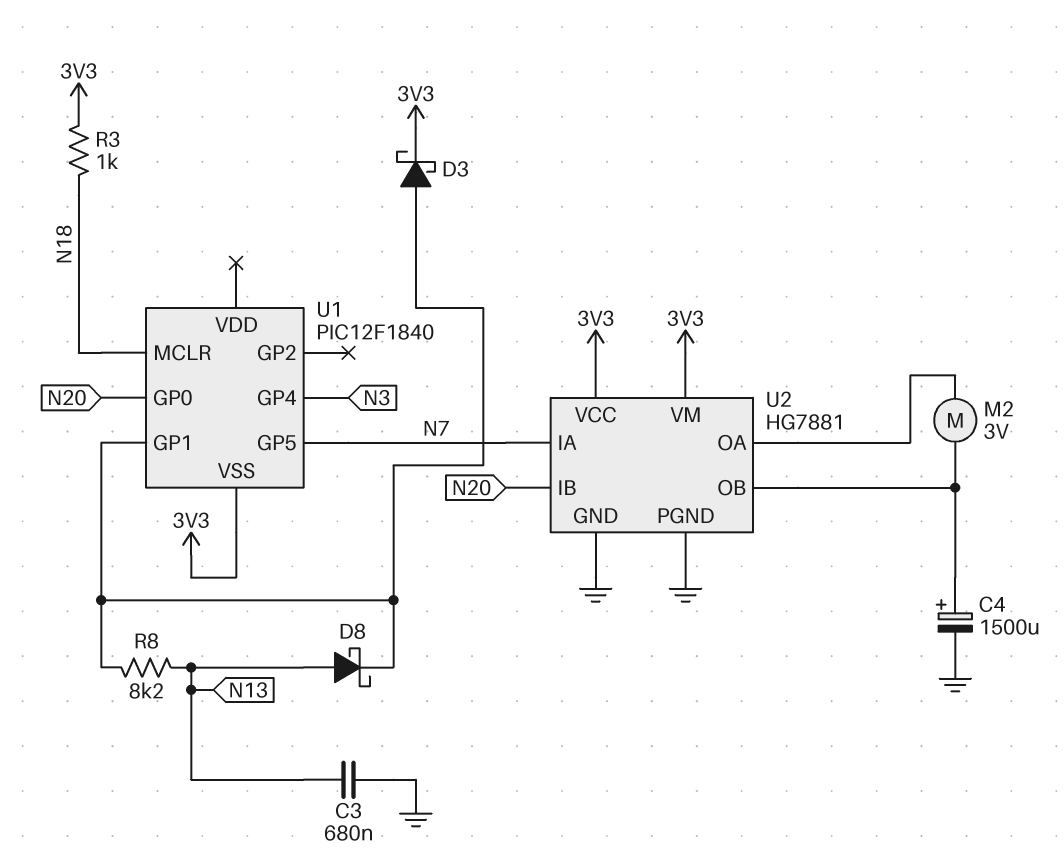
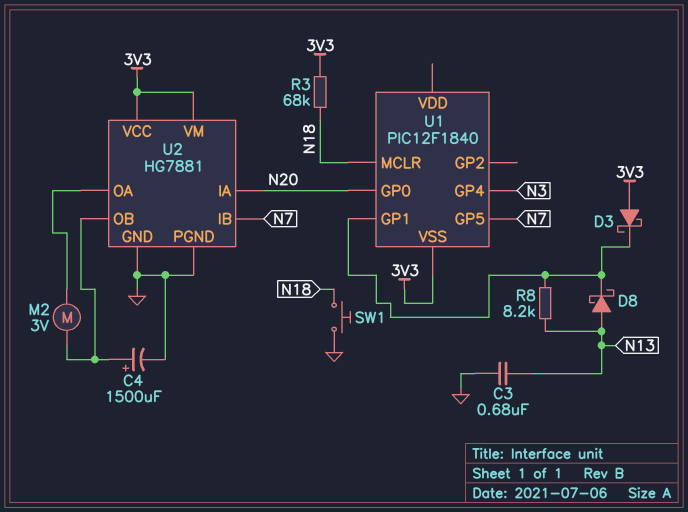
D3: schottky (A U1/GP1, K 3V3) -> schottky (A 3V3, K U1/GP1)
R3: 1k (3V3, N18) -> 68k (3V3, N18)
SW1: none -> button (GND, N18)
U2 pin IA: N7 -> N20
U2 pin IB: N20 -> N7

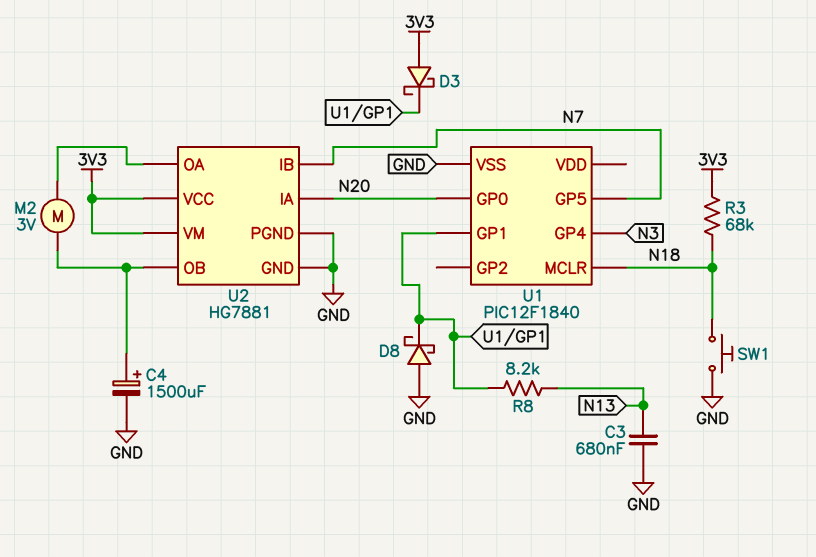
D8: schottky (A N13, K U1/GP1) -> schottky (A GND, K U1/GP1)
U1 pin VSS: 3V3 -> GND

